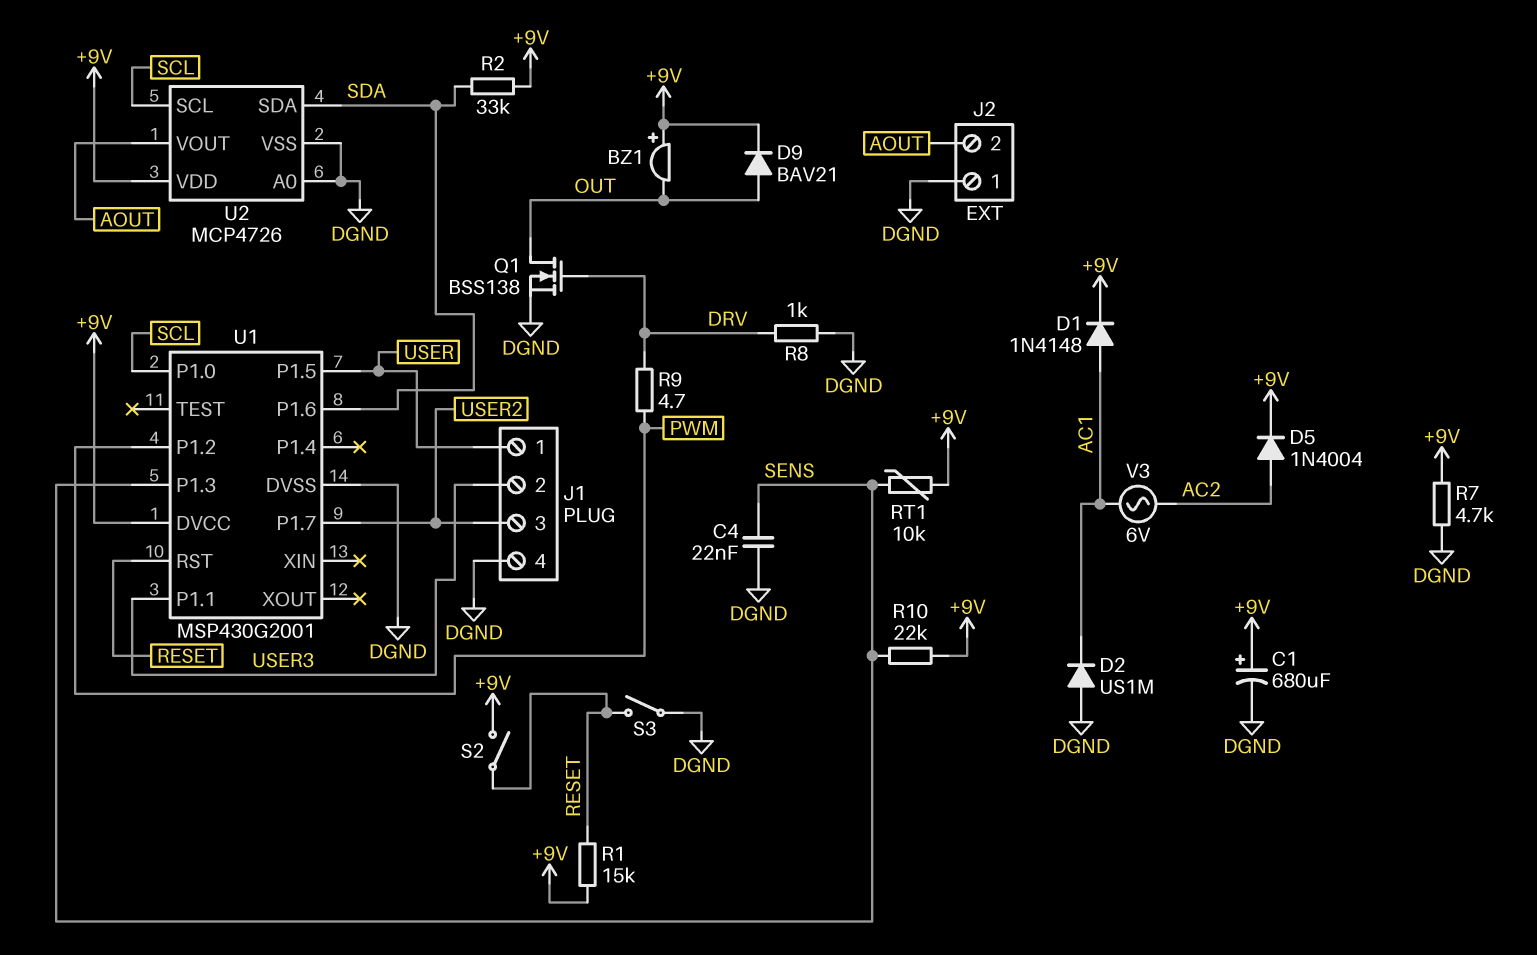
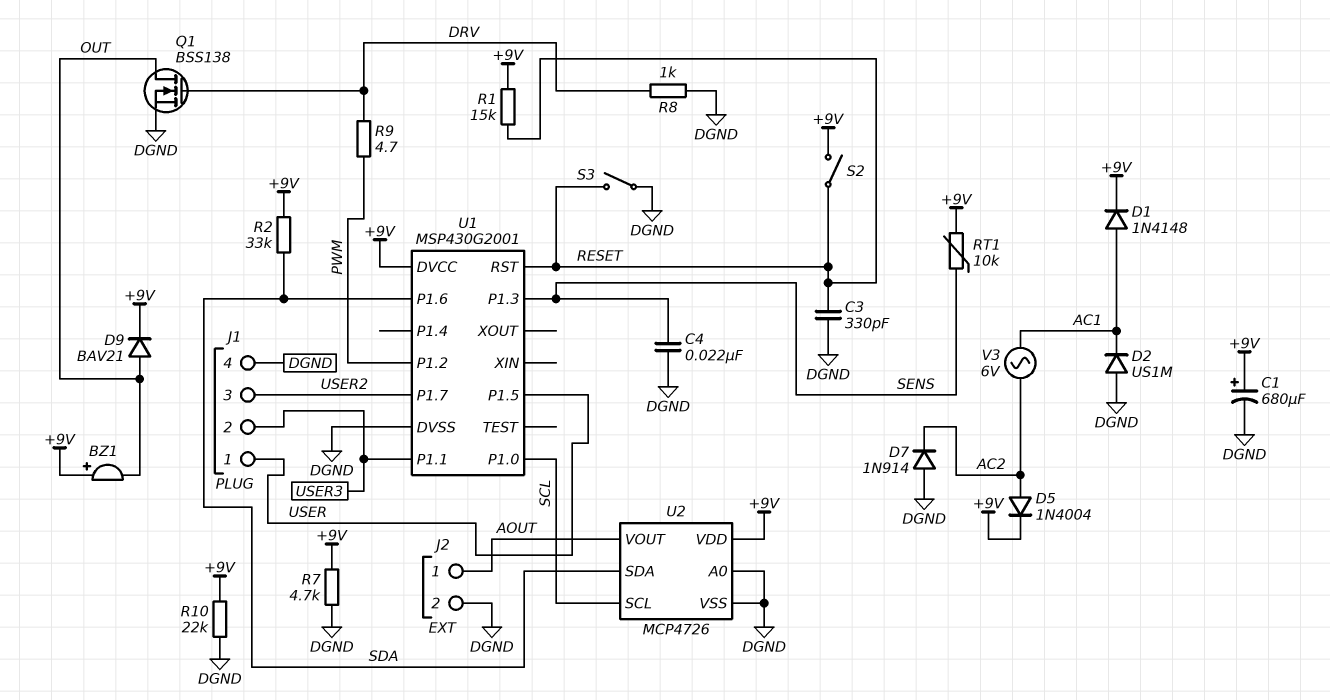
C3: none -> 330pF (DGND, RESET)
D7: none -> diode 1N914 (A DGND, K AC2)
J2 pin 1: DGND -> AOUT
J2 pin 2: AOUT -> DGND
R10: 22k (+9V, SENS) -> 22k (+9V, DGND)

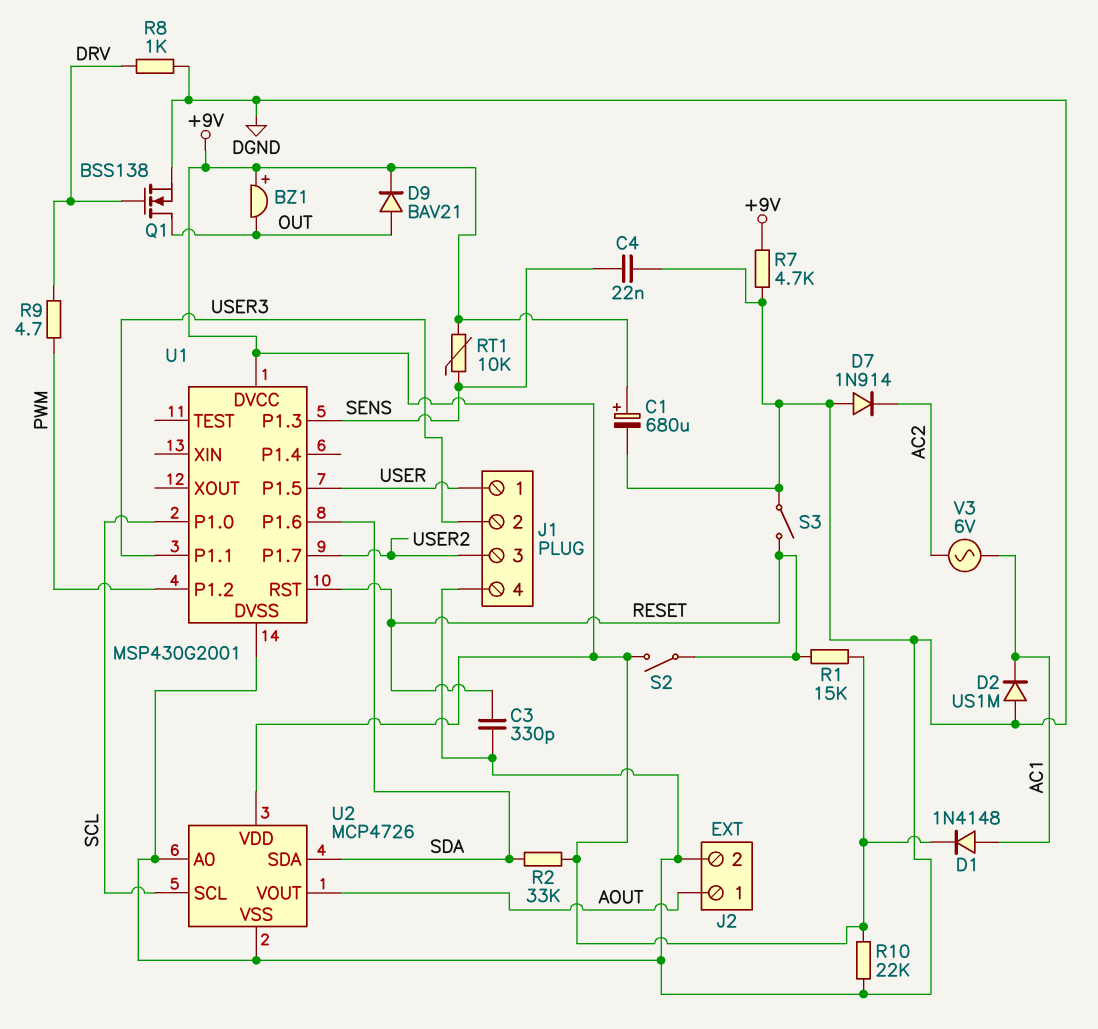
D5: diode 1N4004 (A AC2, K +9V) -> none

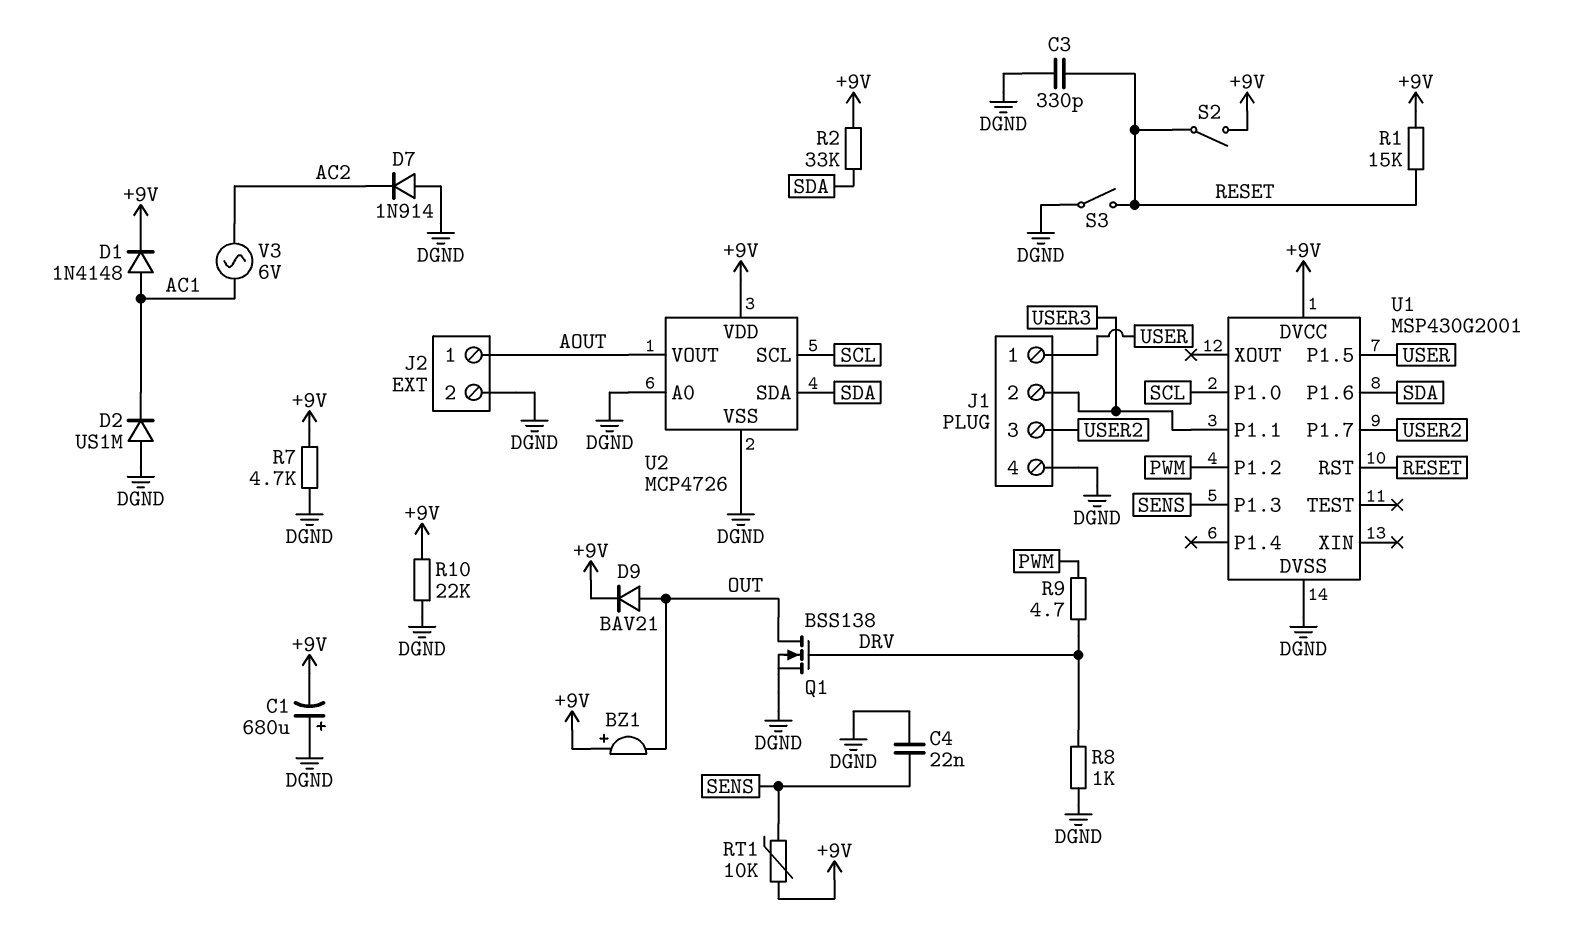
C1: 680uF (plus +9V, minus DGND) -> 680uF (plus DGND, minus +9V)

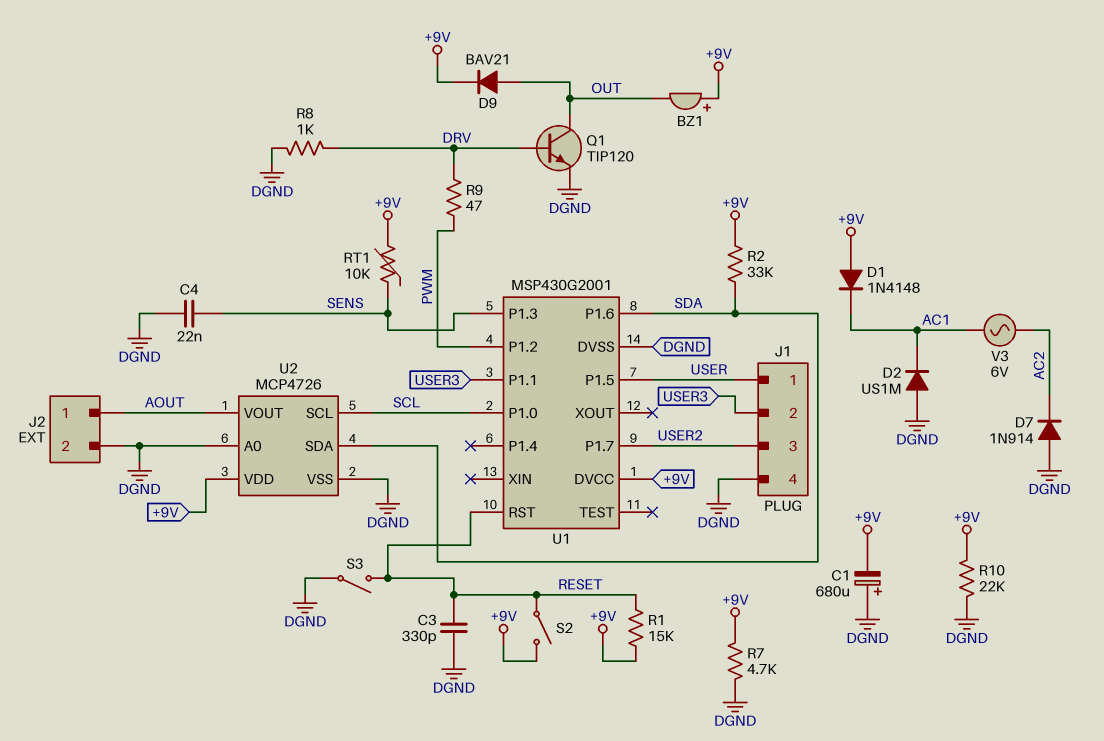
D1: diode 1N4148 (A AC1, K +9V) -> diode 1N4148 (A +9V, K AC1)
Q1: NMOS BSS138 (G DRV, D OUT, S DGND) -> NPN TIP120 (B DRV, C OUT, E DGND)
R9: 4.7 (DRV, PWM) -> 47 (DRV, PWM)

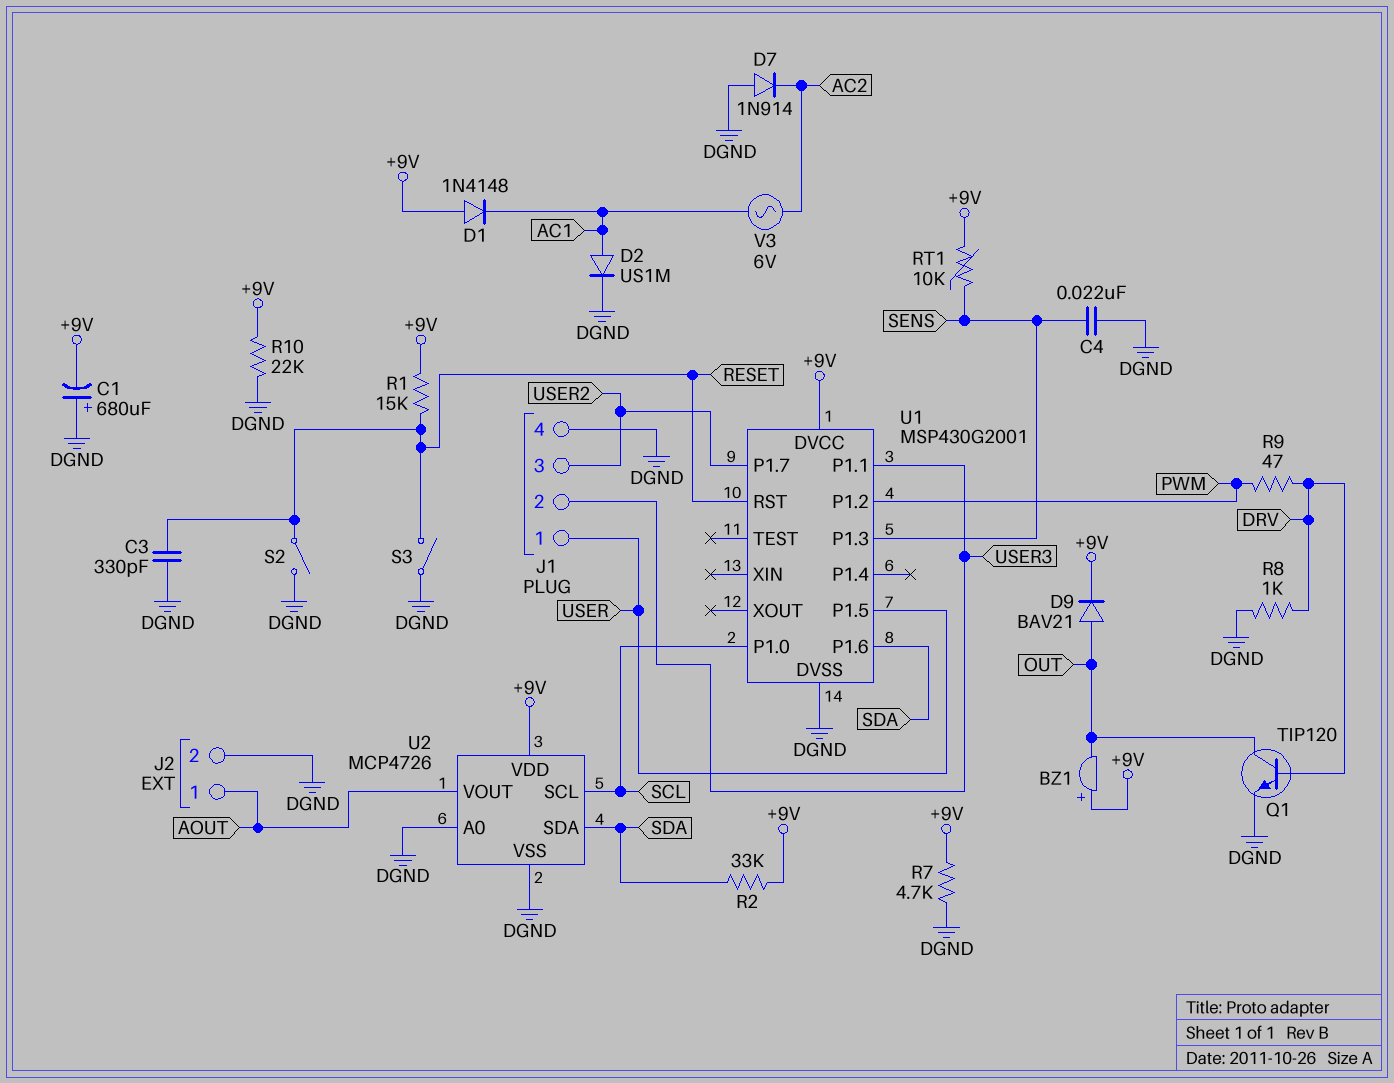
D2: diode US1M (A DGND, K AC1) -> diode US1M (A AC1, K DGND)
S2: switch (+9V, RESET) -> switch (DGND, RESET)

